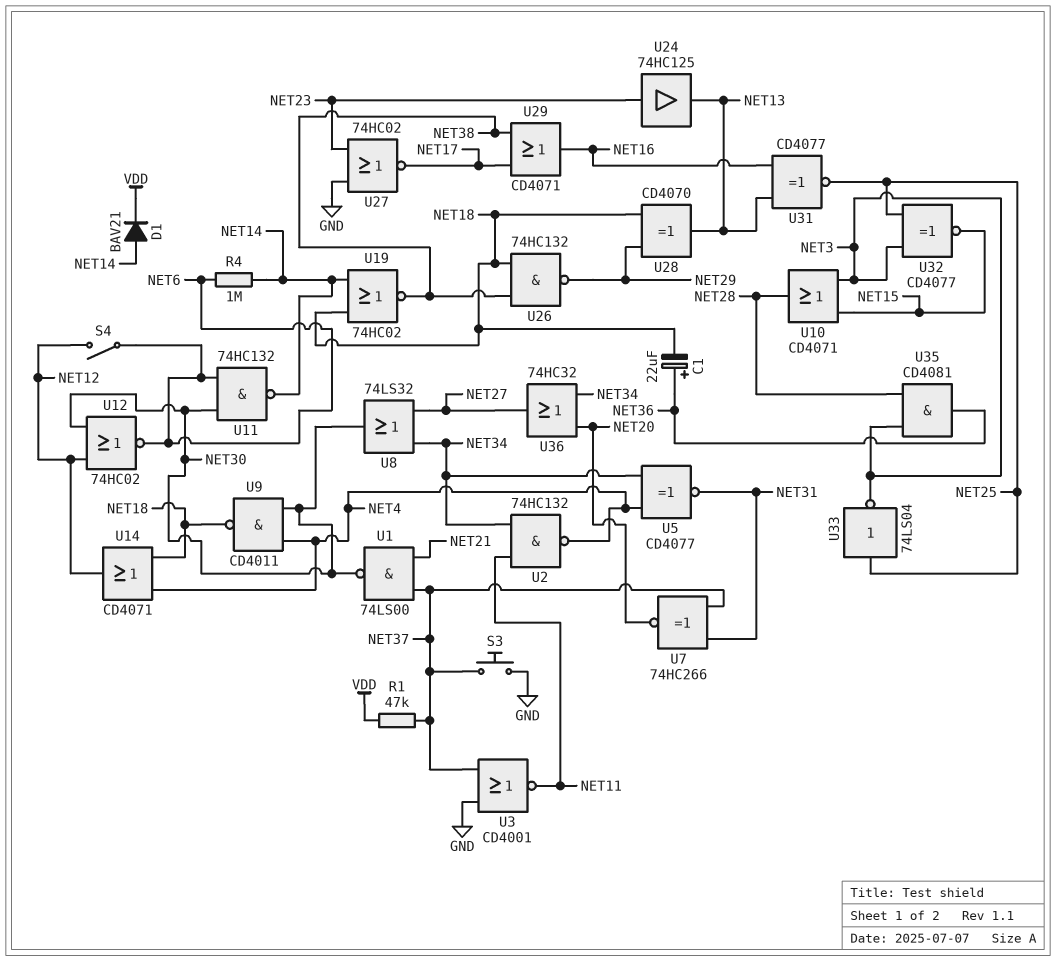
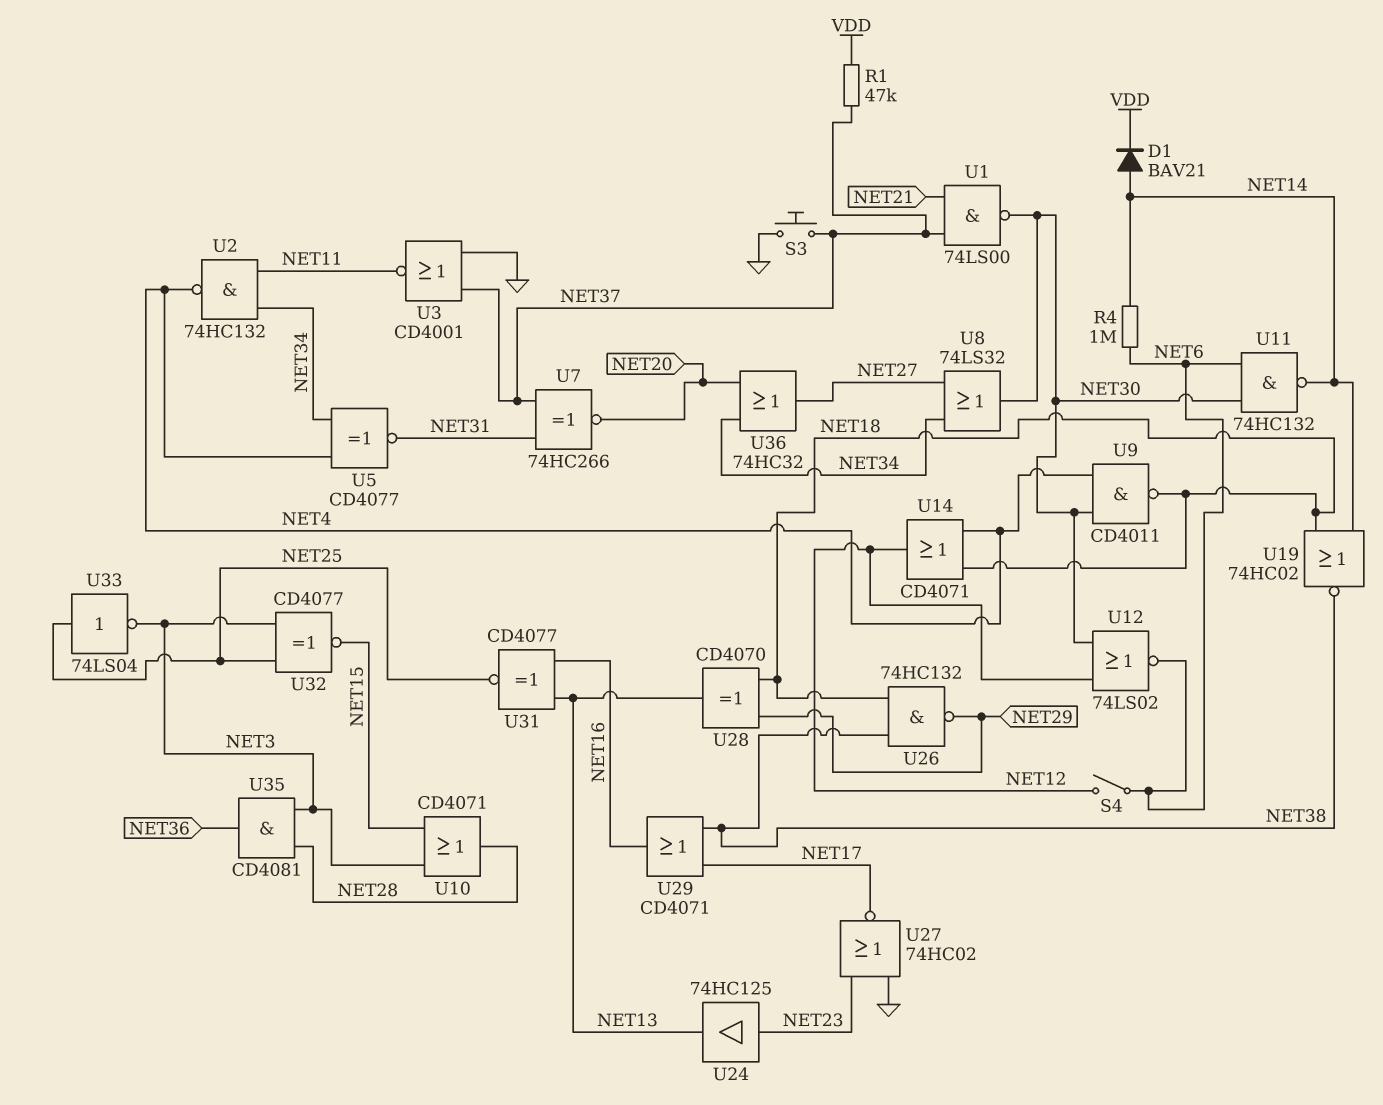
C1: 22uF (plus NET36, minus NET18) -> none
U12: NOR 74HC02 (in NET12, in NET30, out NET6) -> NOR 74LS02 (in NET12, in NET30, out NET6)

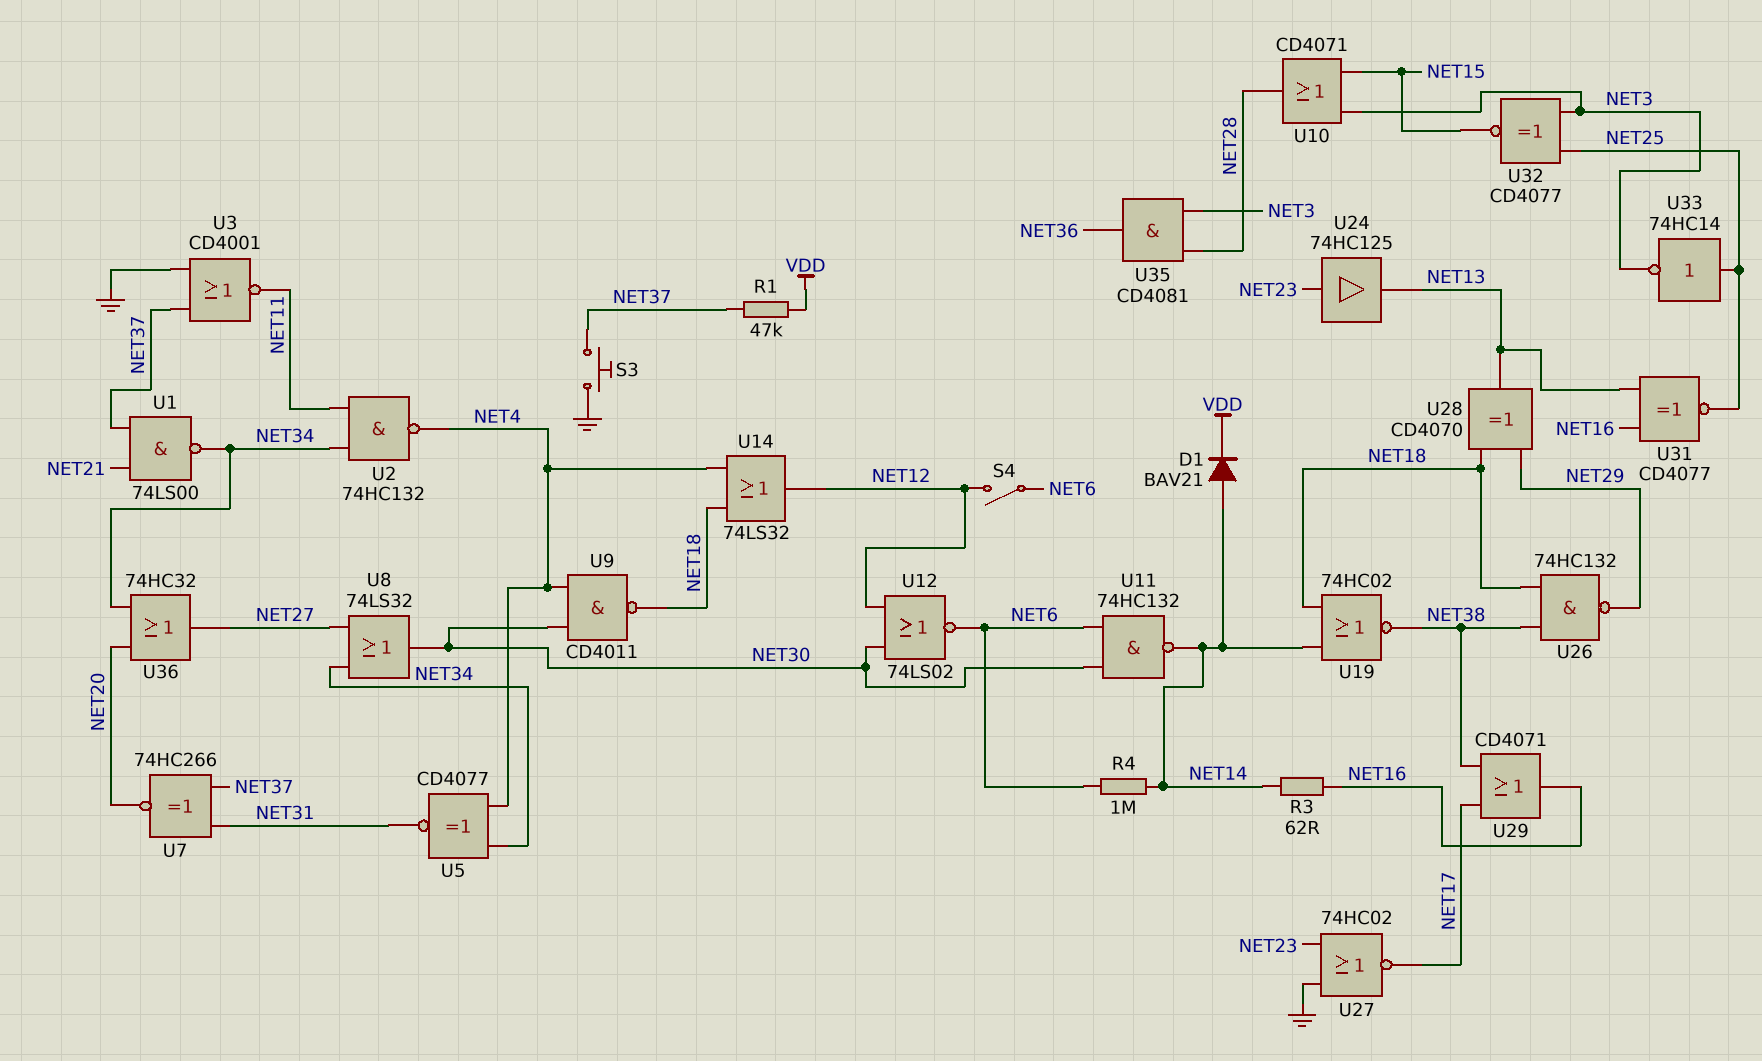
R3: none -> 62 (NET14, NET16)
U1: NAND 74LS00 (in NET21, in NET37, out NET30) -> NAND 74LS00 (in NET21, in NET37, out NET34)
U14: OR CD4071 (in NET4, in NET18, out NET12) -> OR 74LS32 (in NET4, in NET18, out NET12)
U33: NOT 74LS04 (in NET25, out NET3) -> NOT 74HC14 (in NET25, out NET3)

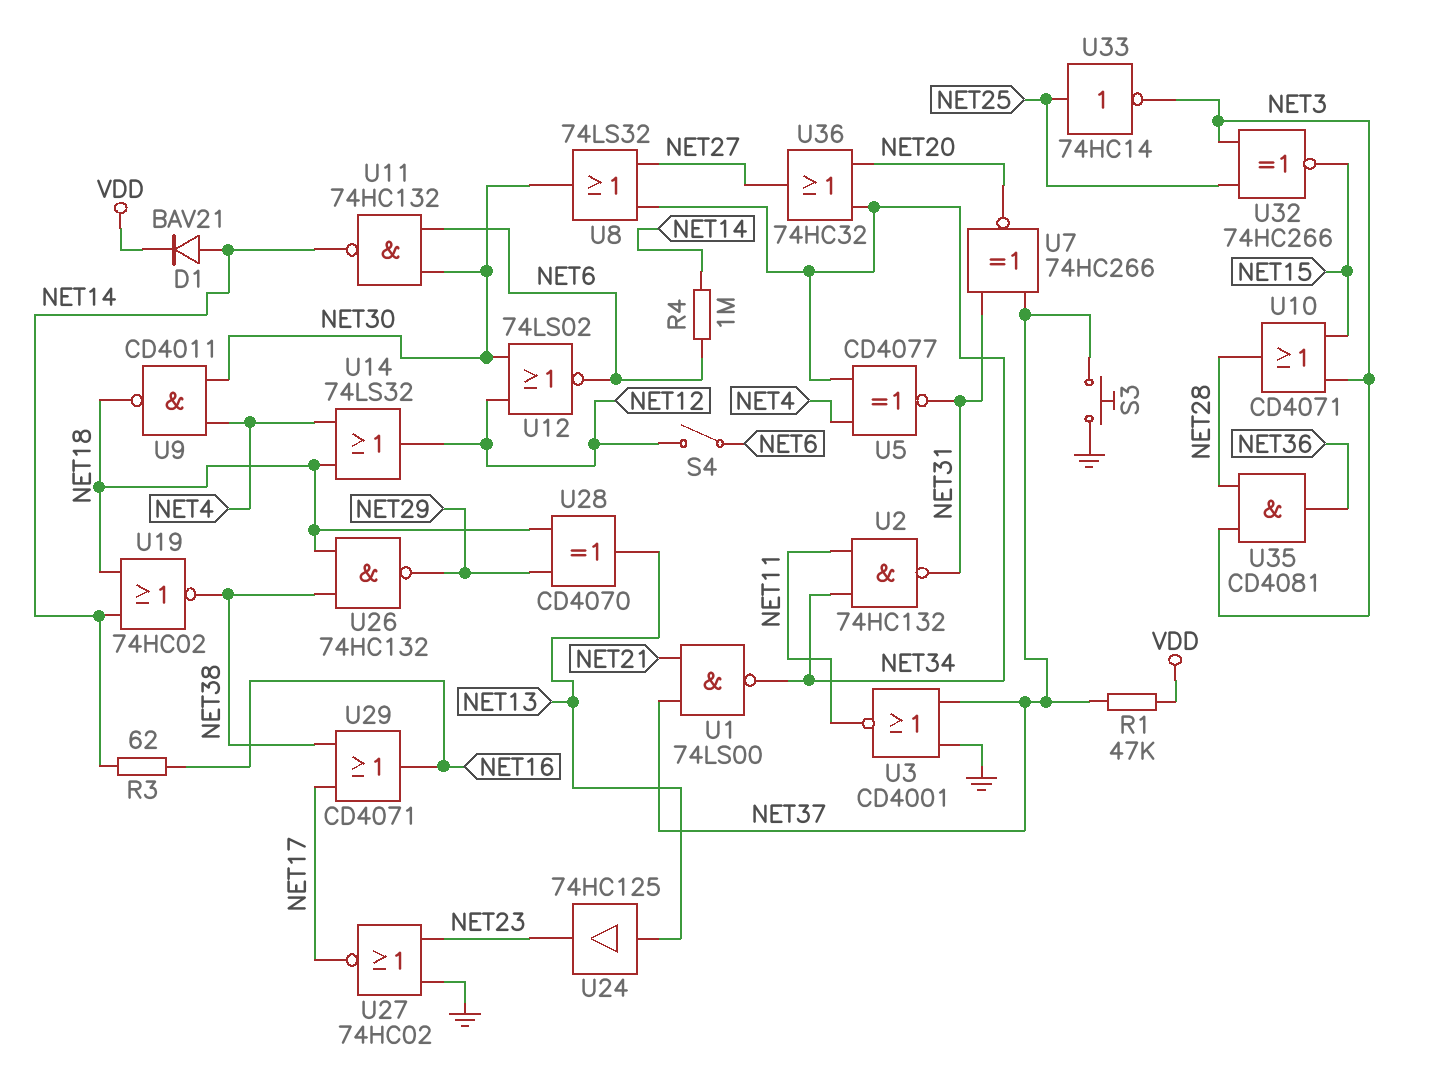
U2: NAND 74HC132 (in NET11, in NET34, out NET4) -> NAND 74HC132 (in NET11, in NET34, out NET31)
U24: buffer 74HC125 (in NET23, out NET13) -> buffer 74HC125 (in NET13, out NET23)
U31: XNOR CD4077 (in NET13, in NET16, out NET25) -> none
U32: XNOR CD4077 (in NET3, in NET25, out NET15) -> XNOR 74HC266 (in NET3, in NET25, out NET15)

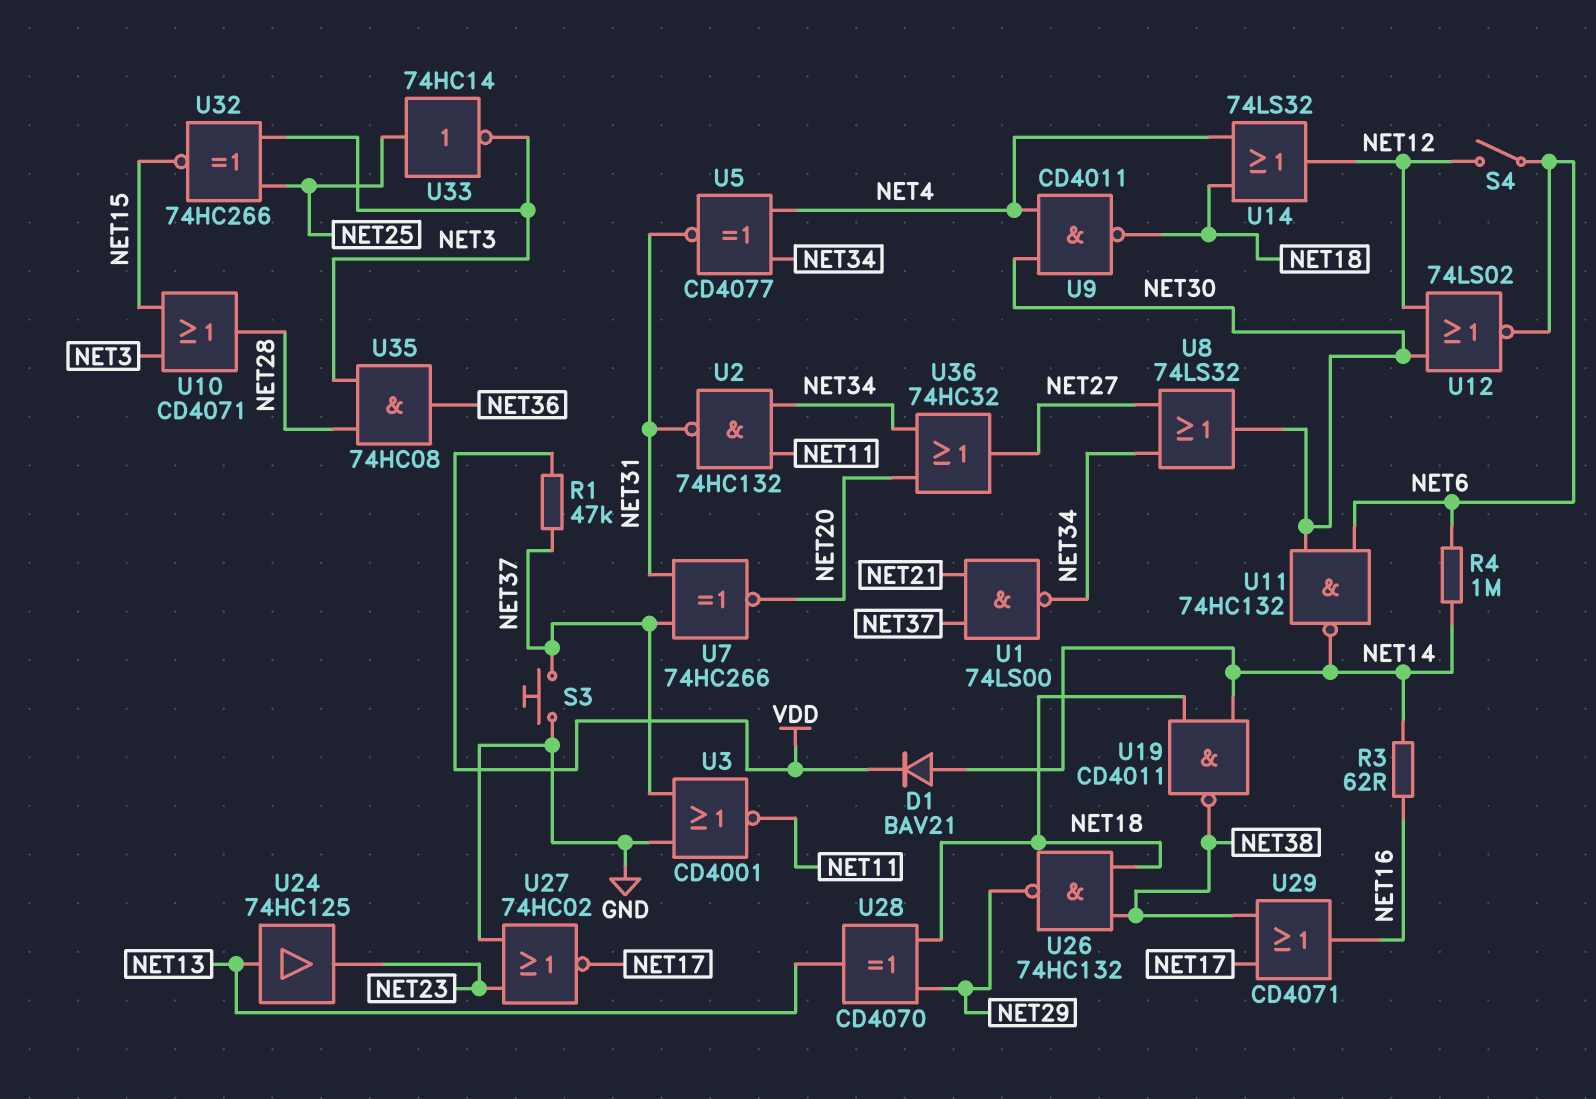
U19: NOR 74HC02 (in NET14, in NET18, out NET38) -> NAND CD4011 (in NET14, in NET18, out NET38)
U35: AND CD4081 (in NET3, in NET28, out NET36) -> AND 74HC08 (in NET3, in NET28, out NET36)

